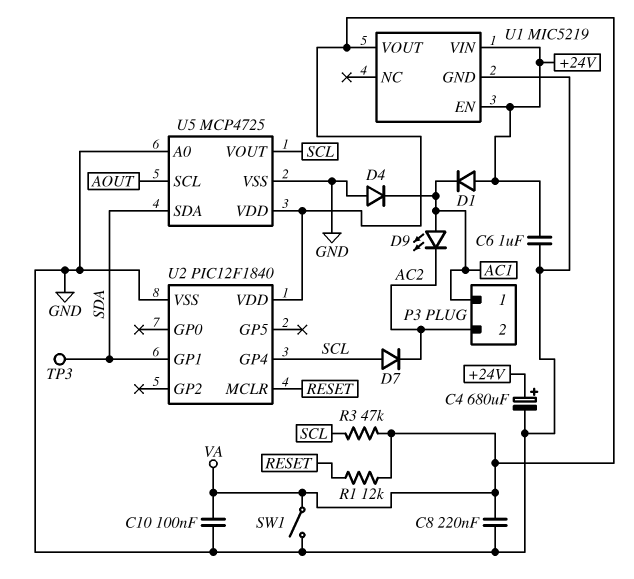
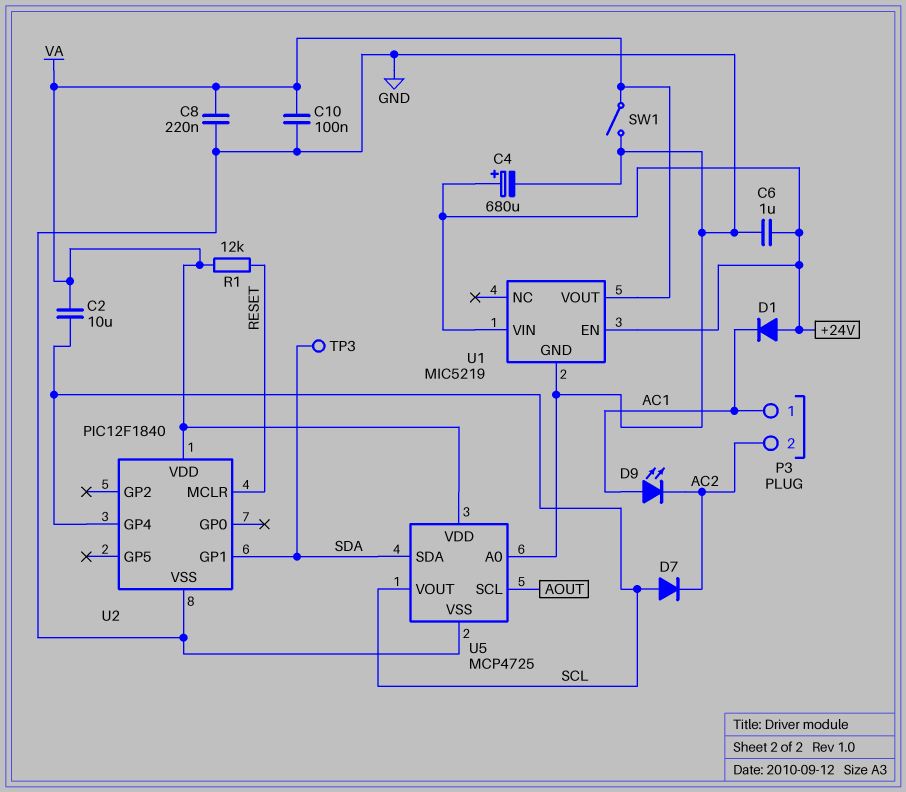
C2: none -> 10uF (SCL, VA)
D4: diode (A GND, K AC1) -> none
R3: 47k (SCL, VA) -> none

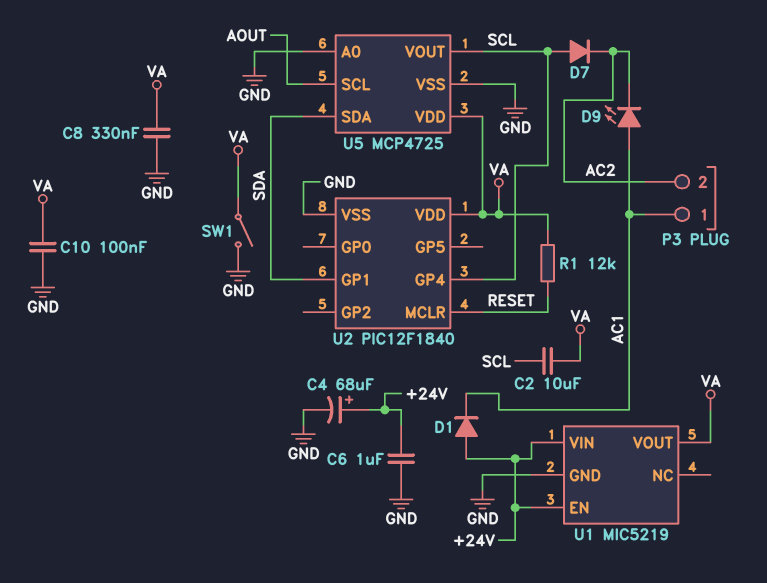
C4: 680uF (plus +24V, minus GND) -> 68uF (plus +24V, minus GND)
C8: 220nF (GND, VA) -> 330nF (GND, VA)
TP3: test point (SDA) -> none

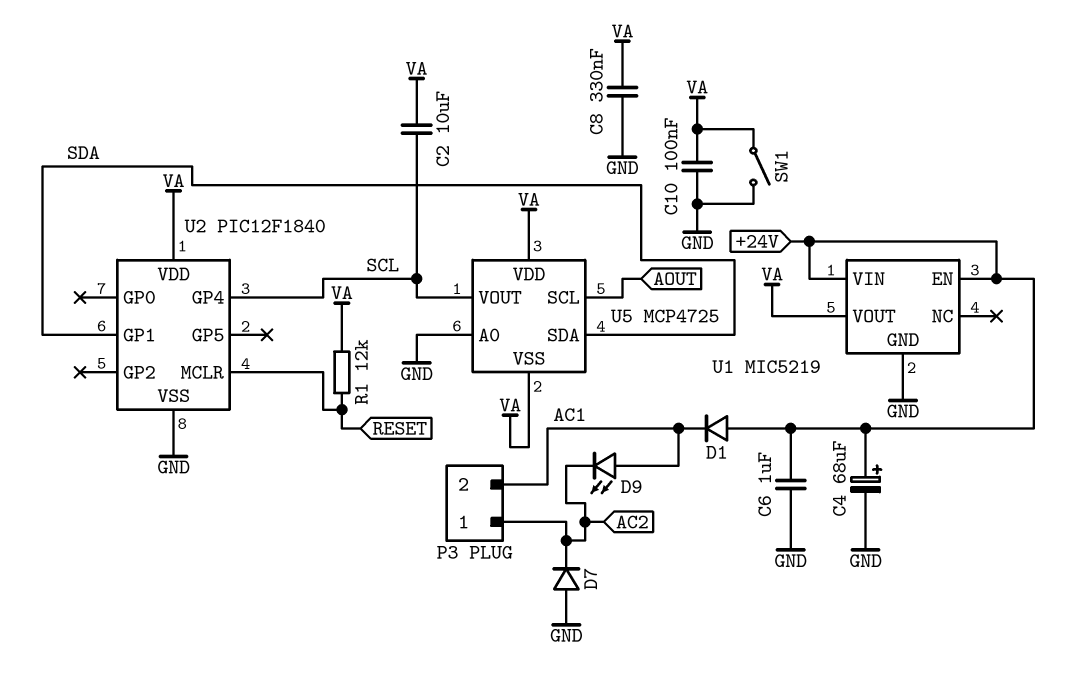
D7: diode (A SCL, K AC2) -> diode (A GND, K AC2)
P3 pin 1: AC1 -> AC2
P3 pin 2: AC2 -> AC1
U5 pin VSS: GND -> VA

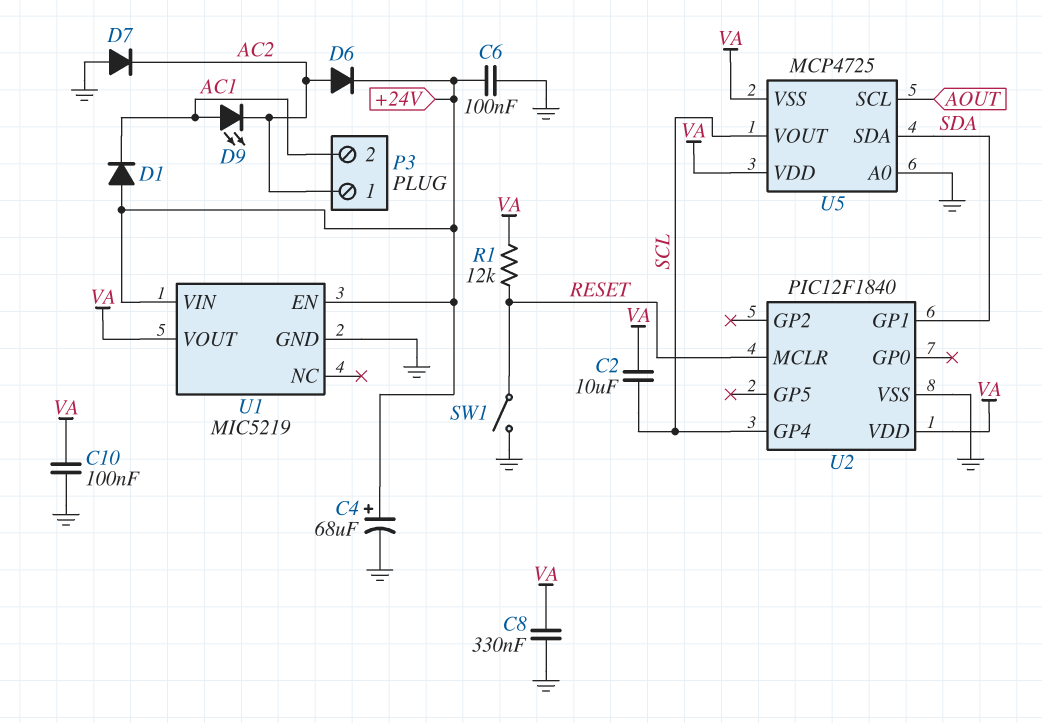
C6: 1uF (+24V, GND) -> 100nF (+24V, GND)
D6: none -> diode (A AC2, K +24V)
SW1: switch (GND, VA) -> switch (GND, RESET)

